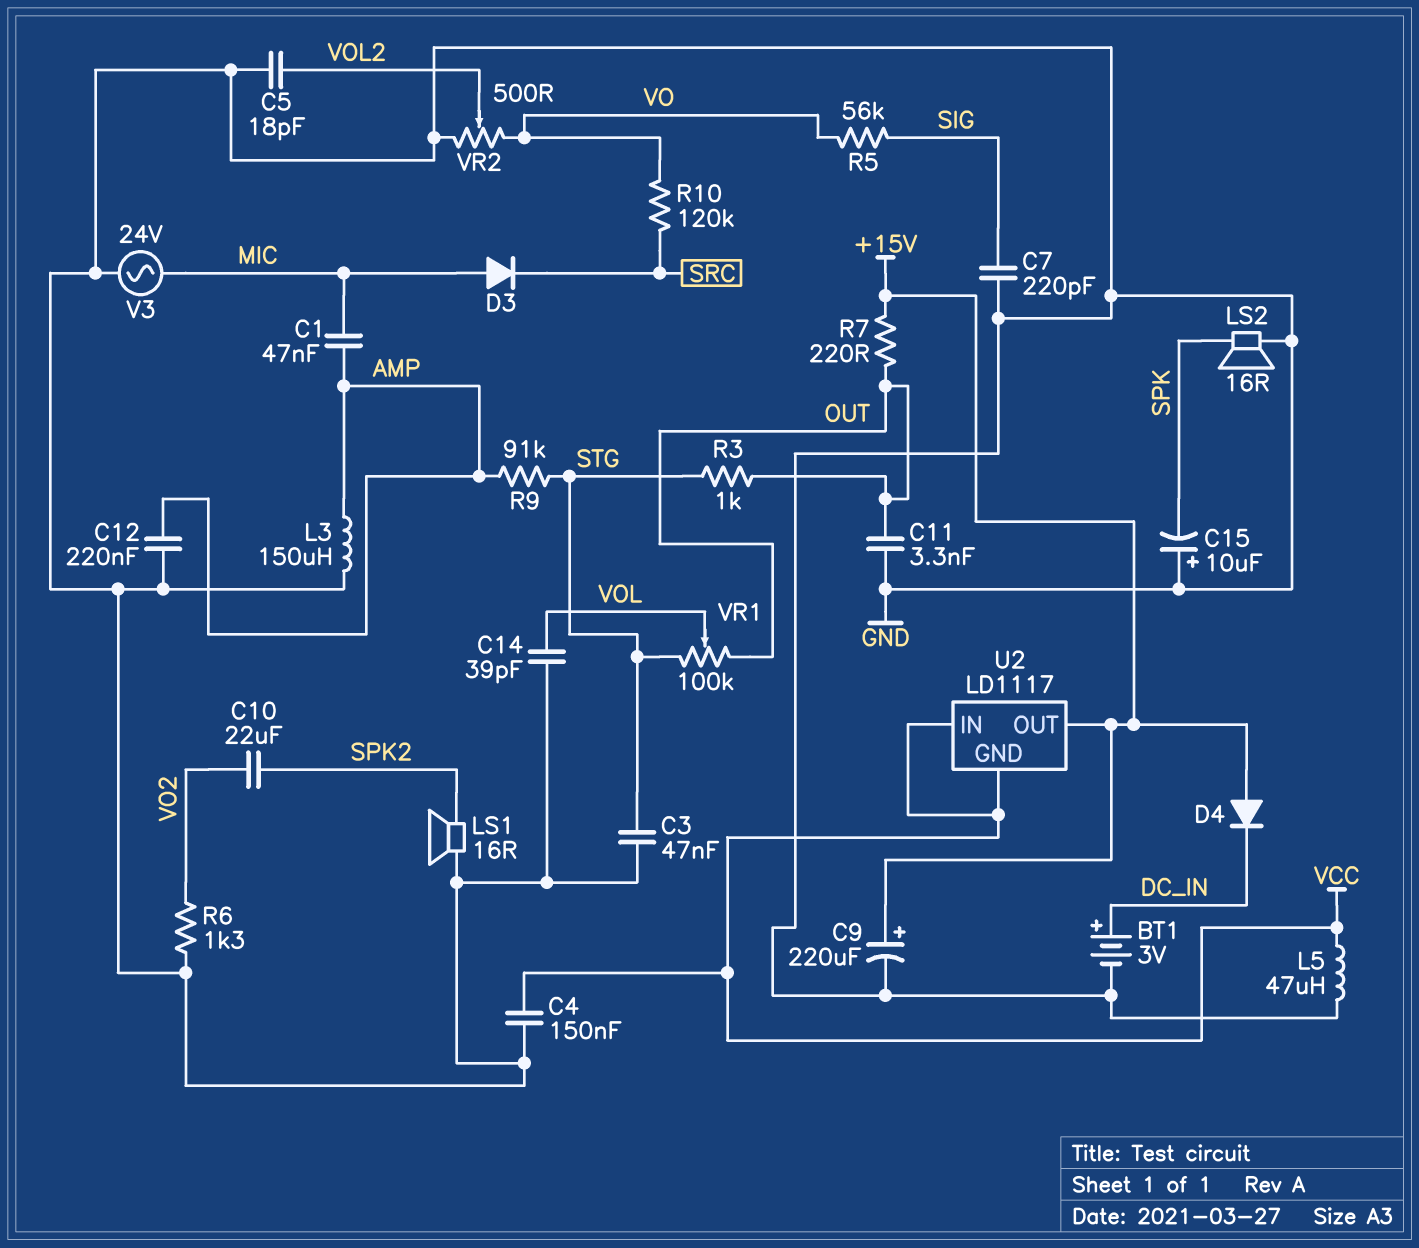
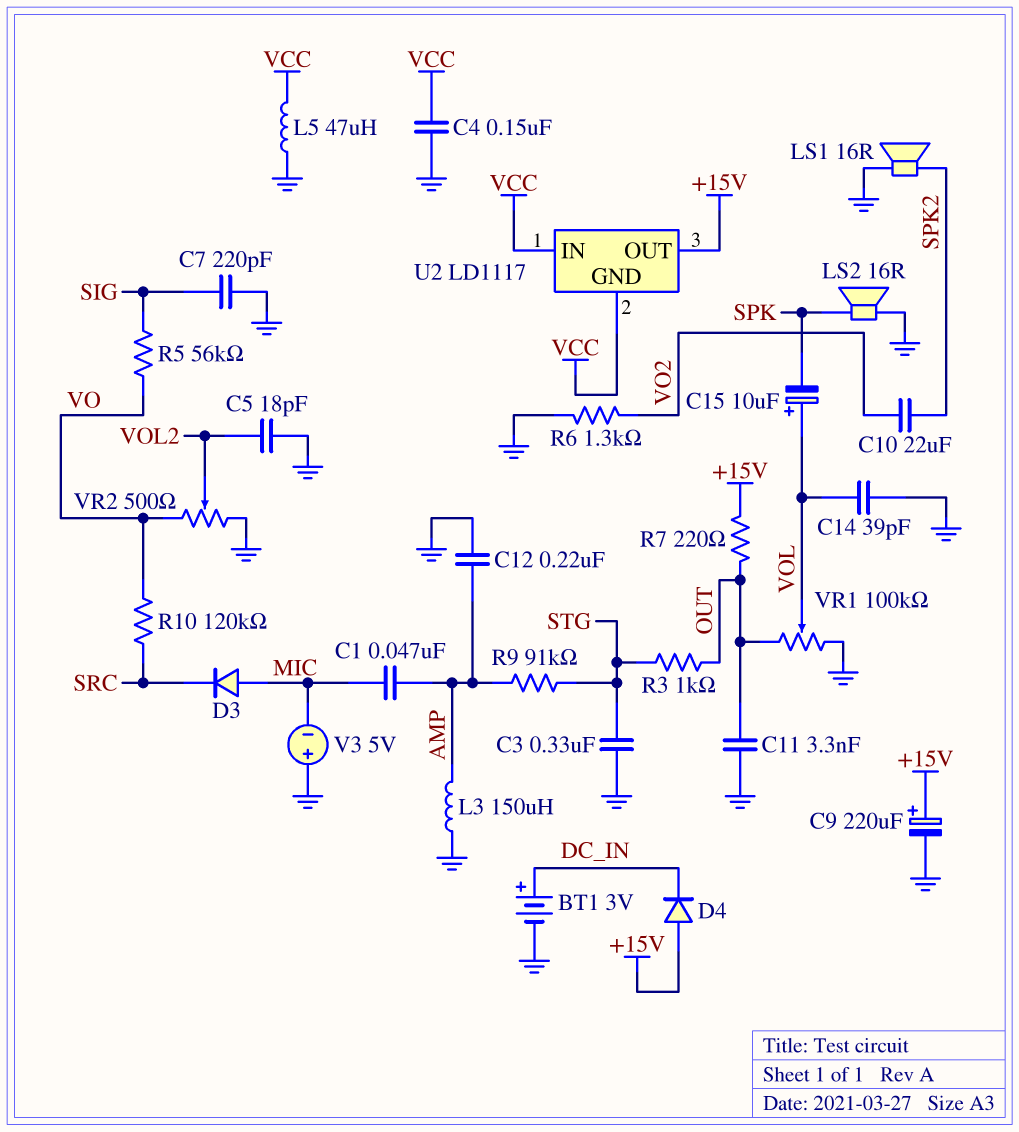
C3: 47nF (GND, STG) -> 330nF (GND, STG)
C15: 10uF (plus GND, minus SPK) -> 10uF (plus VOL, minus SPK)
V3: AC 24V (GND, MIC) -> 5V (plus GND, minus MIC)
VR1: 100k (OUT, STG, wiper VOL) -> 100k (GND, OUT, wiper VOL)

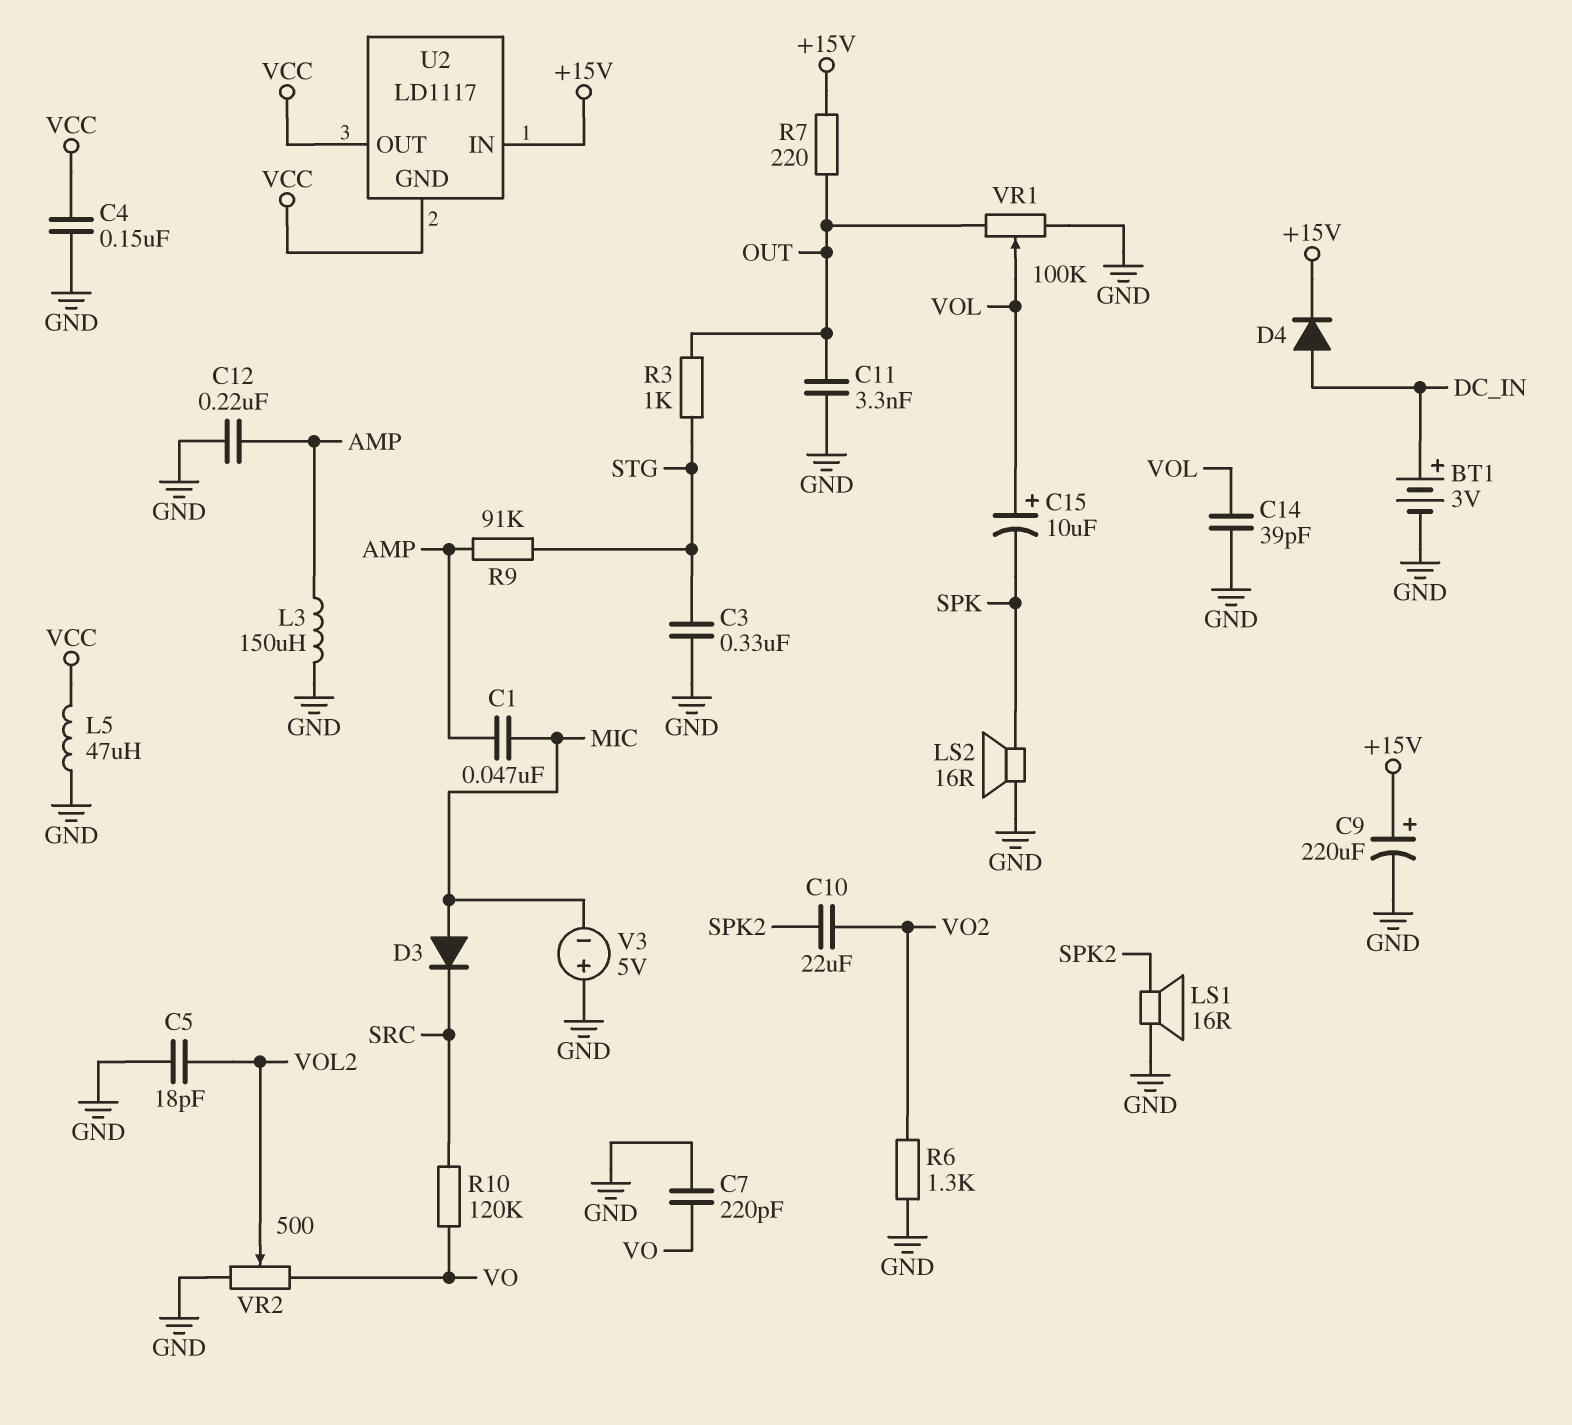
C7: 220pF (GND, SIG) -> 220pF (GND, VO)
D4: diode (A +15V, K DC_IN) -> diode (A DC_IN, K +15V)
R5: 56k (SIG, VO) -> none
U2 pin IN: VCC -> +15V
U2 pin OUT: +15V -> VCC

